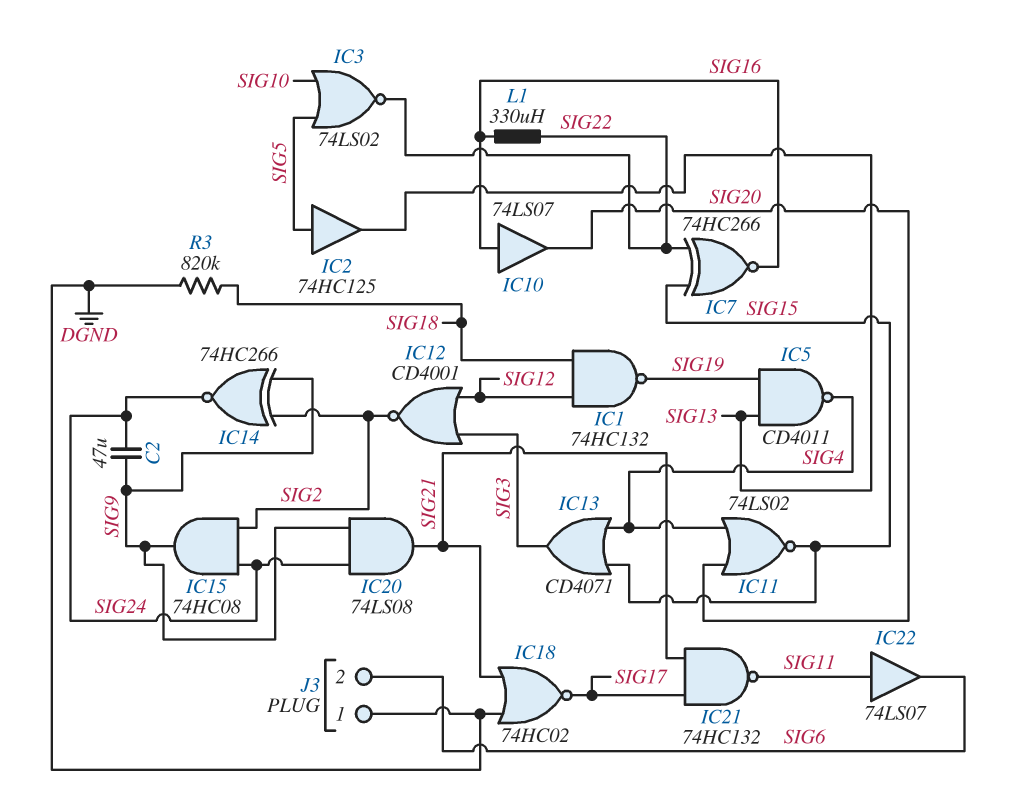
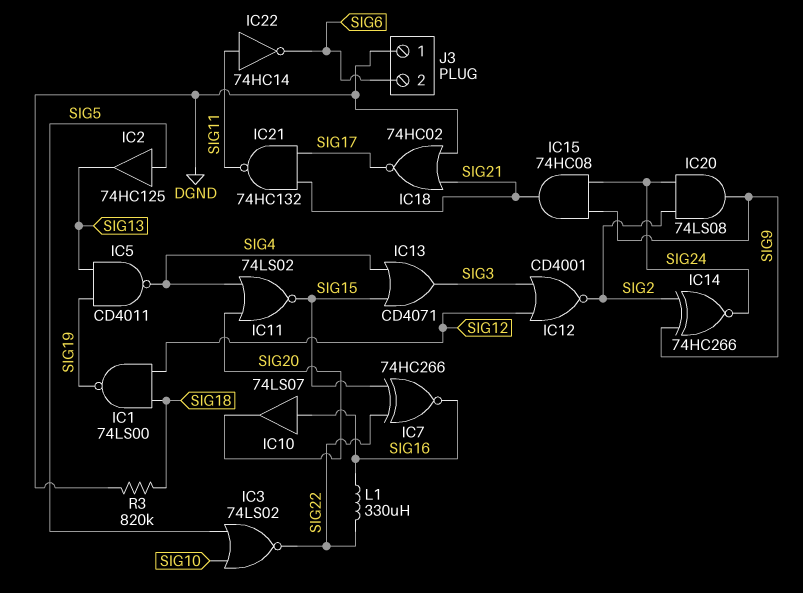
C2: 47uF (SIG9, SIG24) -> none
IC1: NAND 74HC132 (in SIG12, in SIG18, out SIG19) -> NAND 74LS00 (in SIG12, in SIG18, out SIG19)
IC15: AND 74HC08 (in SIG2, in SIG24, out SIG9) -> AND 74HC08 (in SIG9, in SIG24, out SIG21)
IC20: AND 74LS08 (in SIG9, in SIG24, out SIG21) -> AND 74LS08 (in SIG2, in SIG24, out SIG9)
IC22: buffer 74LS07 (in SIG11, out SIG6) -> NOT 74HC14 (in SIG11, out SIG6)

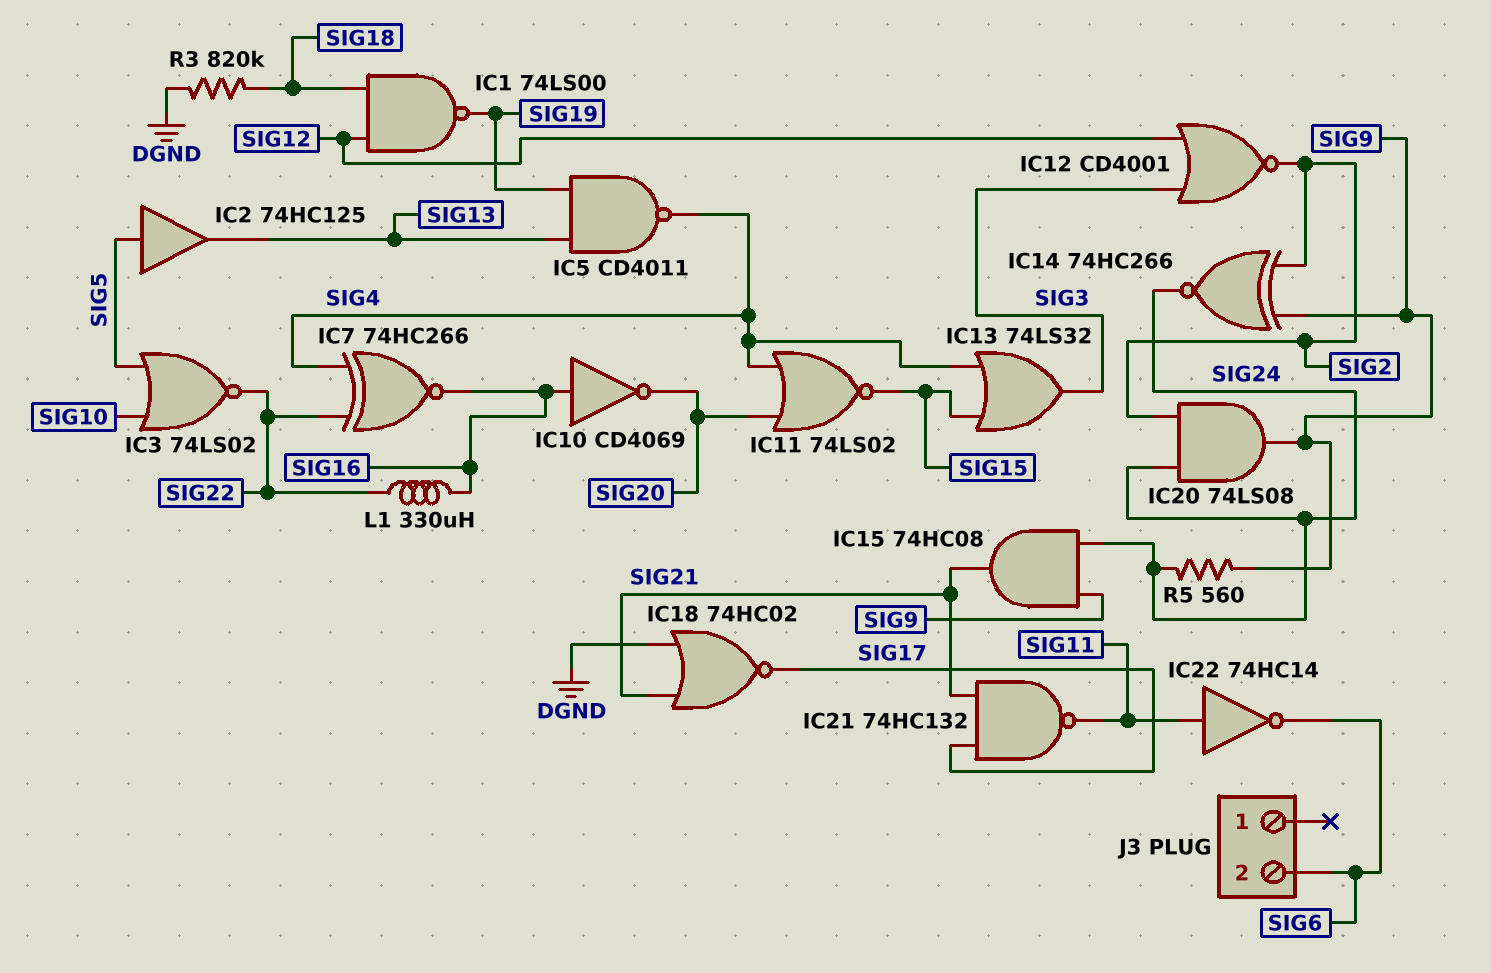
IC7: XNOR 74HC266 (in SIG15, in SIG22, out SIG16) -> XNOR 74HC266 (in SIG4, in SIG22, out SIG16)
IC10: buffer 74LS07 (in SIG16, out SIG20) -> NOT CD4069 (in SIG16, out SIG20)
IC13: OR CD4071 (in SIG4, in SIG15, out SIG3) -> OR 74LS32 (in SIG4, in SIG15, out SIG3)
J3 pin 1: DGND -> none
R5: none -> 560 (SIG9, SIG24)

